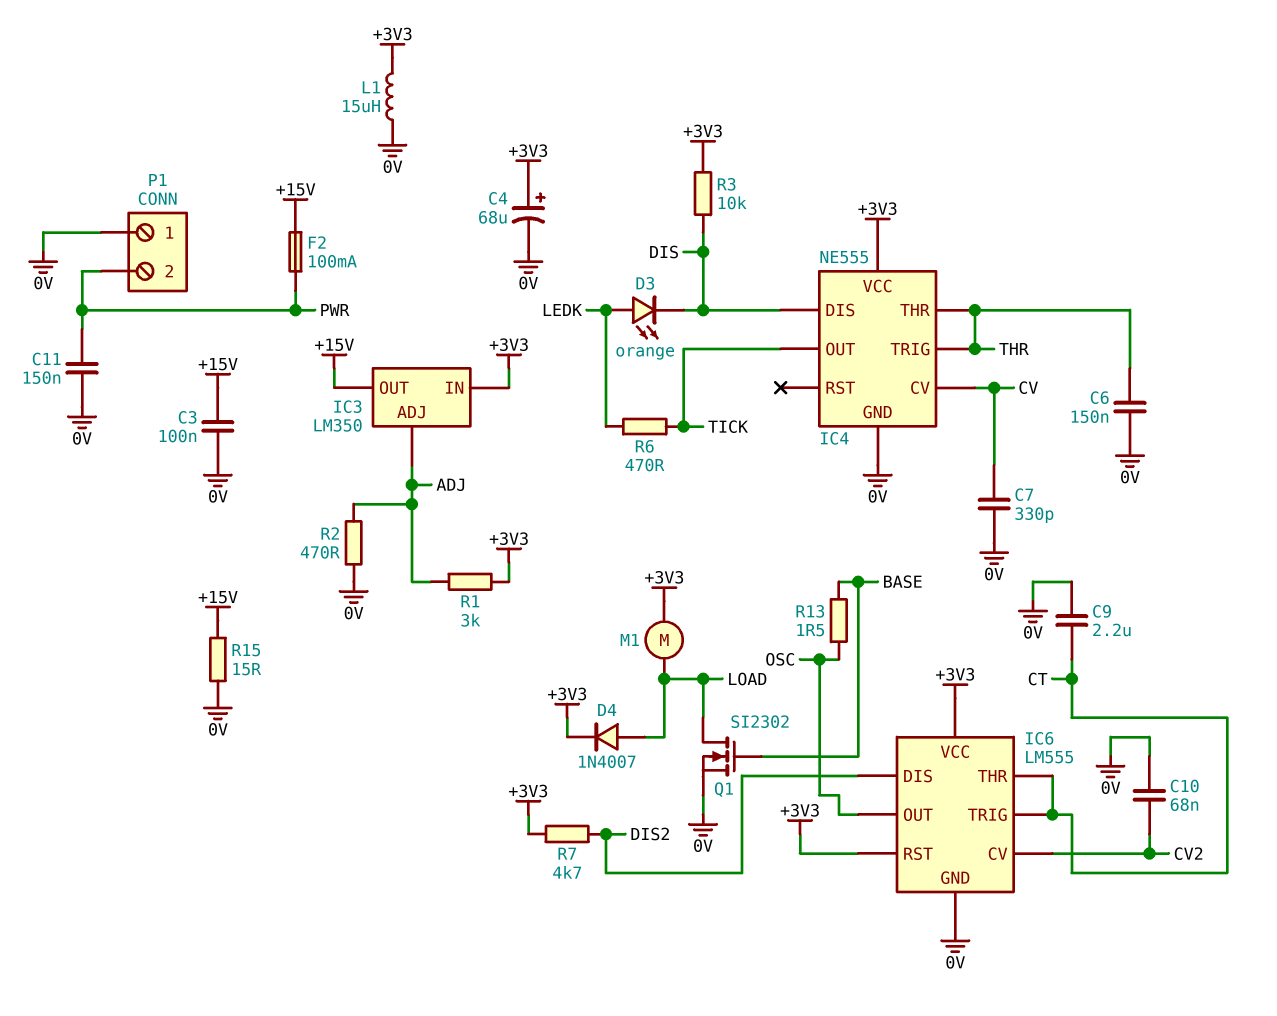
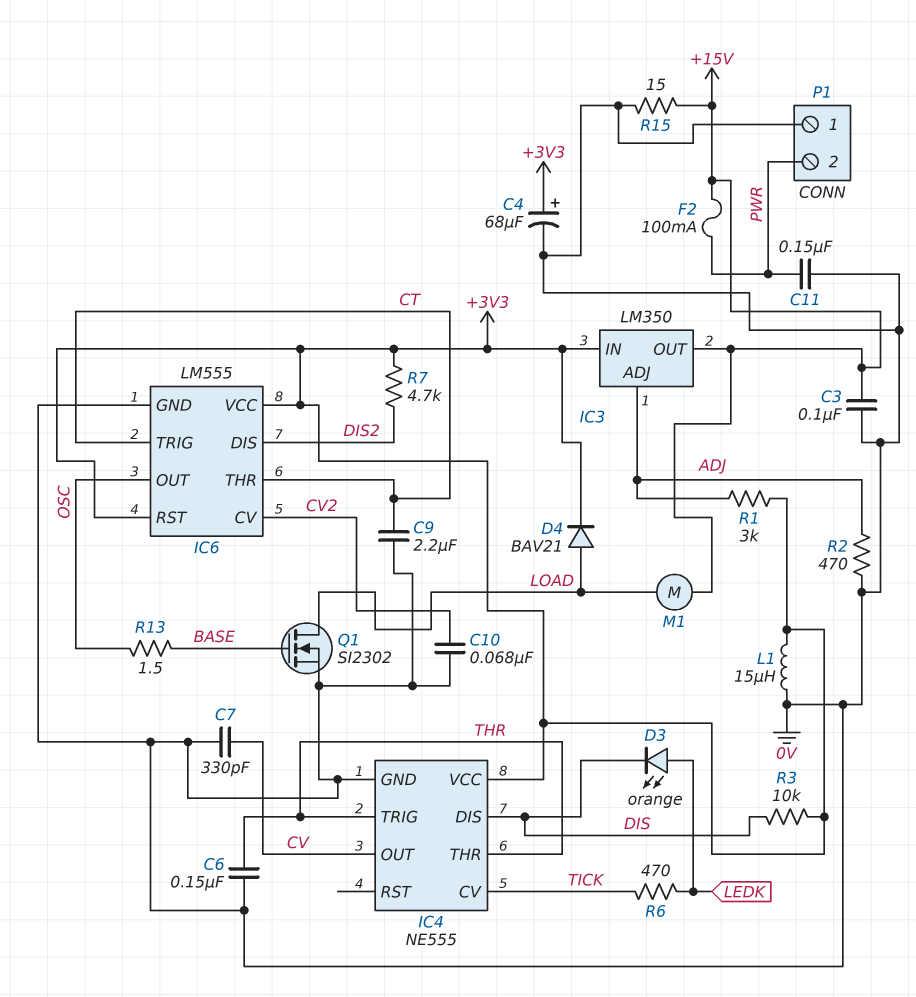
D4: diode 1N4007 (A LOAD, K +3V3) -> diode BAV21 (A LOAD, K +3V3)
IC4 pin CV: CV -> TICK
IC4 pin OUT: TICK -> CV
M1: motor (+3V3, LOAD) -> motor (+15V, LOAD)

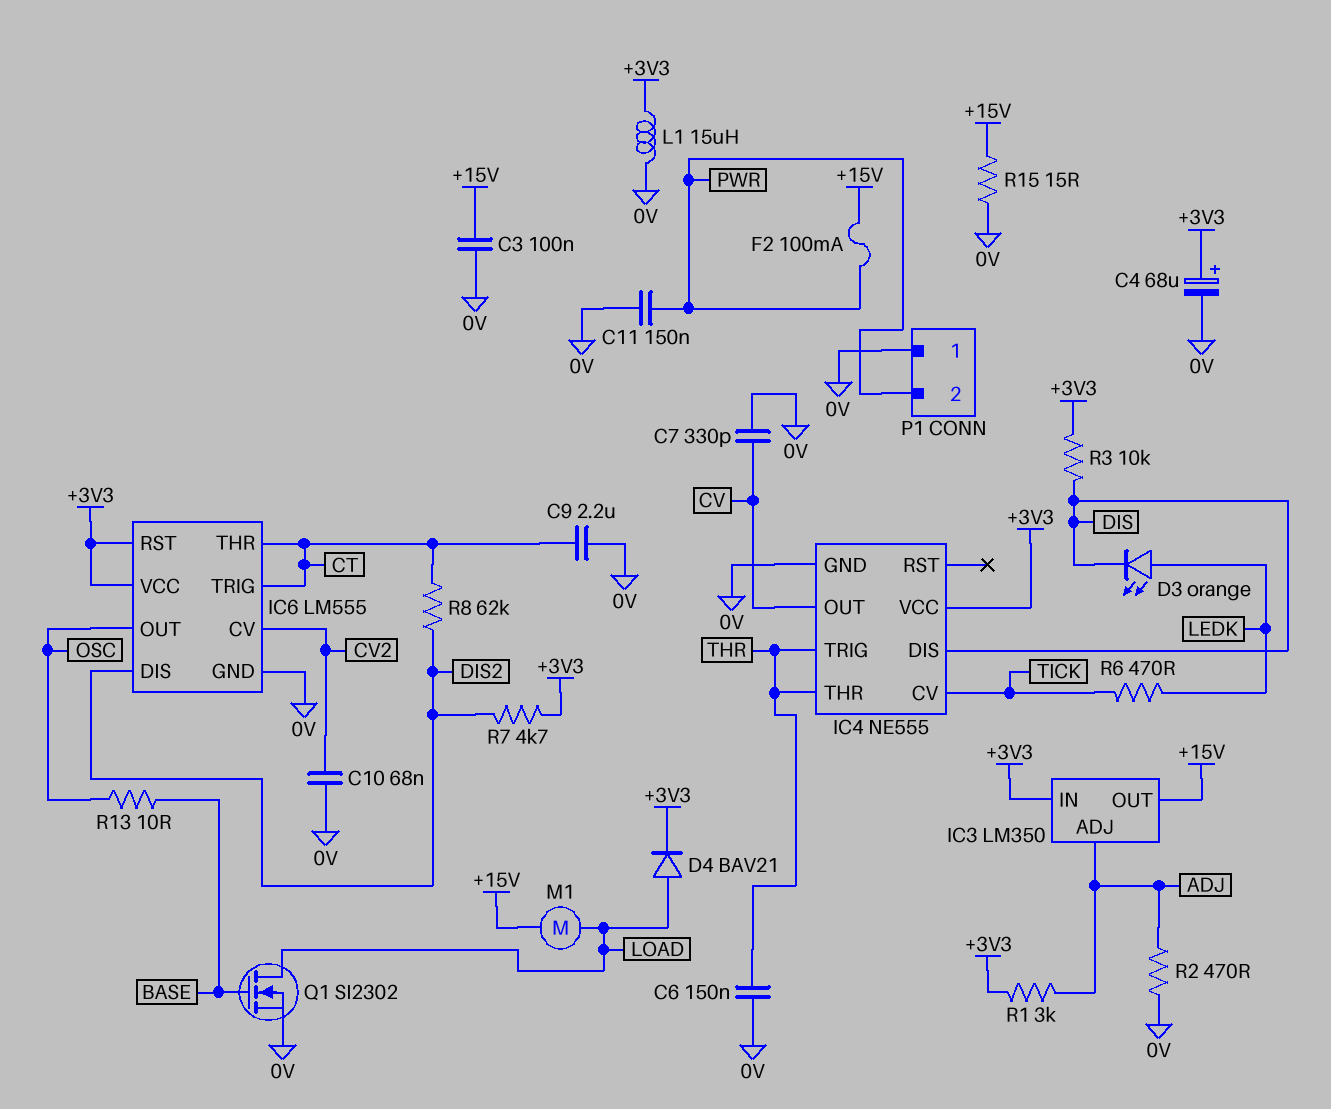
R8: none -> 62k (CT, DIS2)
R13: 1.5 (BASE, OSC) -> 10 (BASE, OSC)

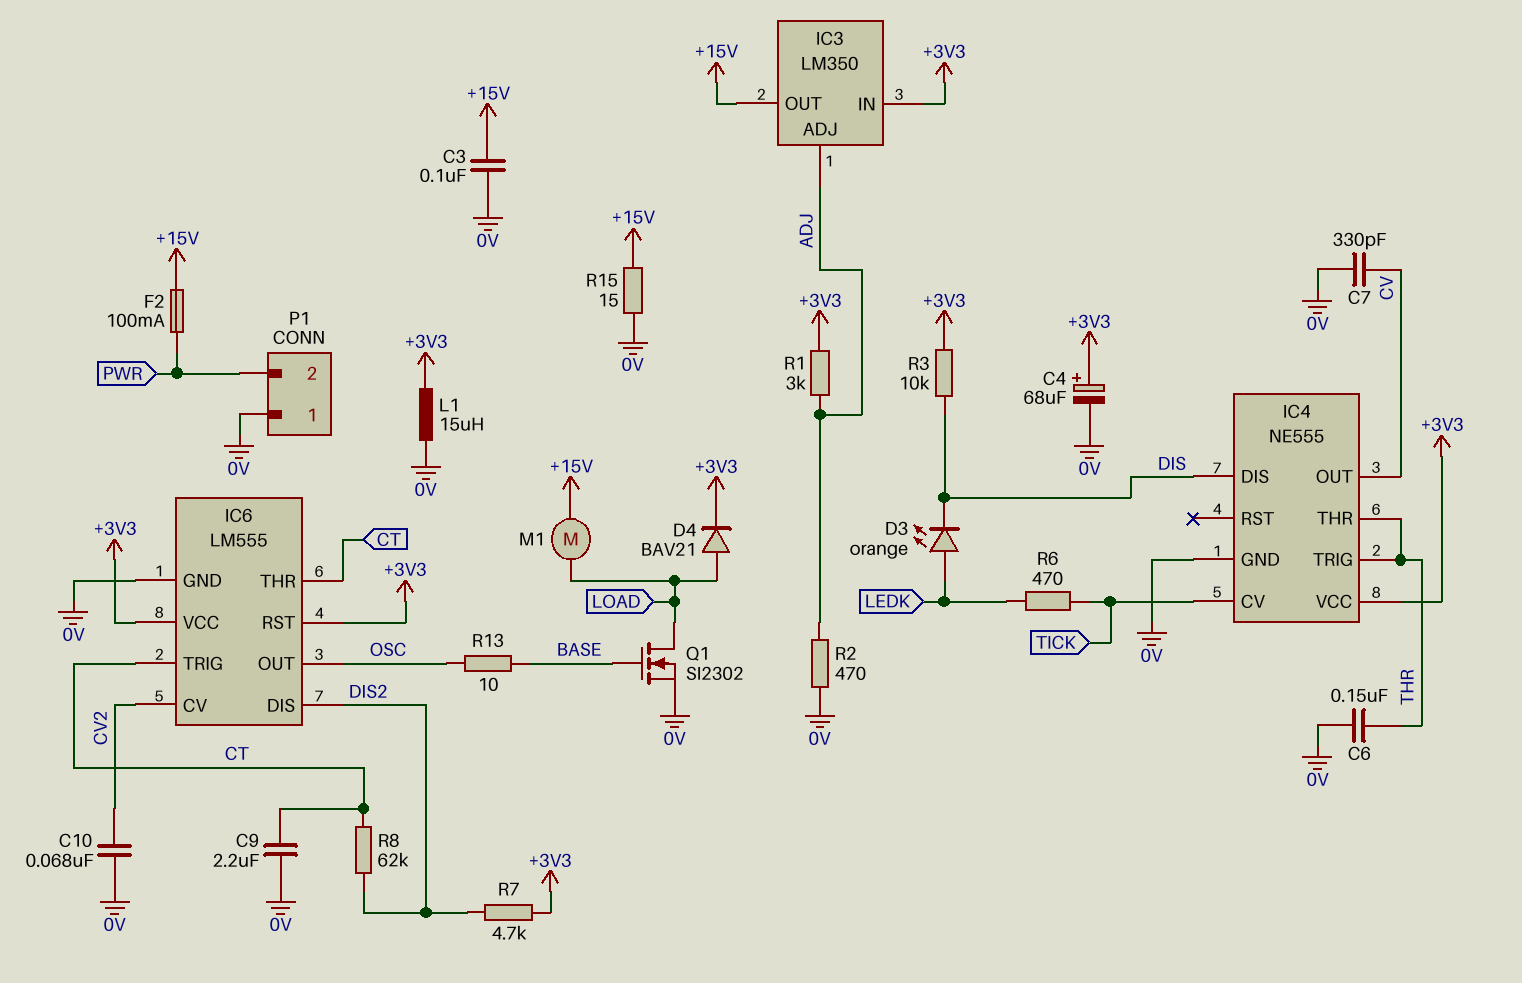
C11: 150nF (0V, PWR) -> none

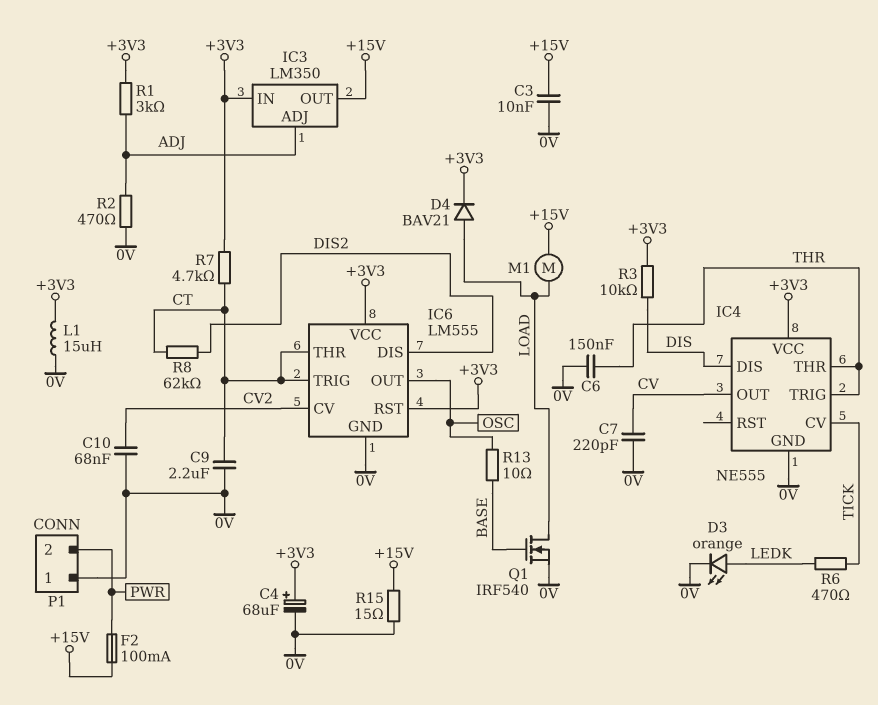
C3: 100nF (+15V, 0V) -> 10nF (+15V, 0V)
C7: 330pF (0V, CV) -> 220pF (0V, CV)
D3: LED orange (A LEDK, K DIS) -> LED orange (A LEDK, K 0V)
Q1: NMOS SI2302 (G BASE, D LOAD, S 0V) -> NMOS IRF540 (G BASE, D LOAD, S 0V)
R7: 4.7k (+3V3, DIS2) -> 4.7k (+3V3, CT)

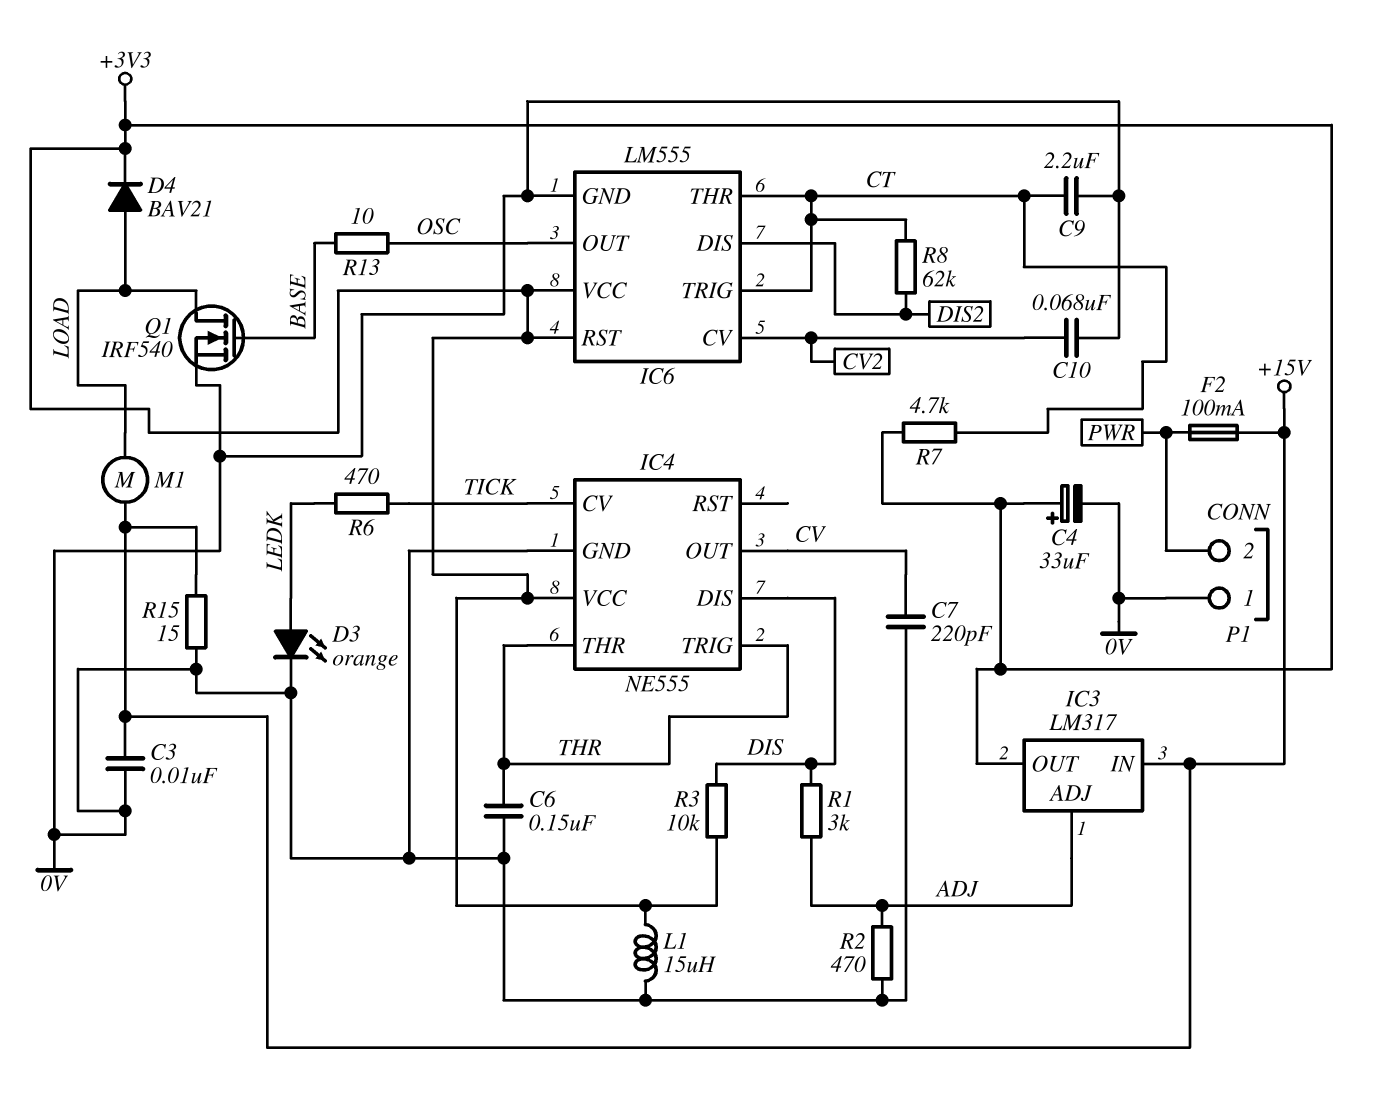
C4: 68uF (plus +3V3, minus 0V) -> 33uF (plus +3V3, minus 0V)
IC3: LM350 -> LM317
IC3 pin IN: +3V3 -> +15V
IC3 pin OUT: +15V -> +3V3
R1: 3k (+3V3, ADJ) -> 3k (ADJ, DIS)

